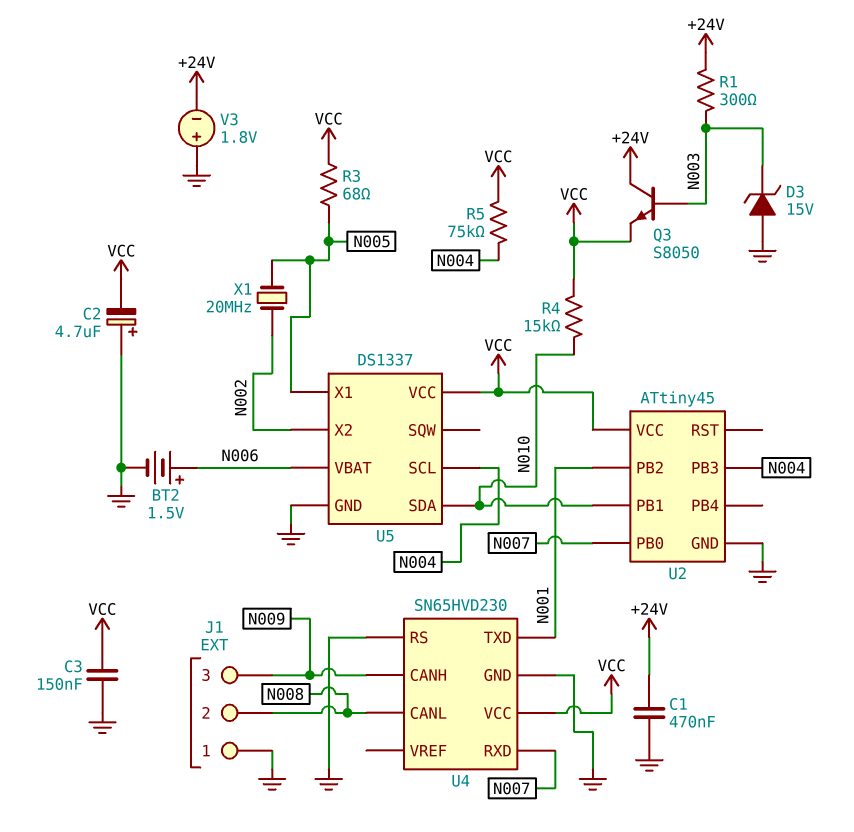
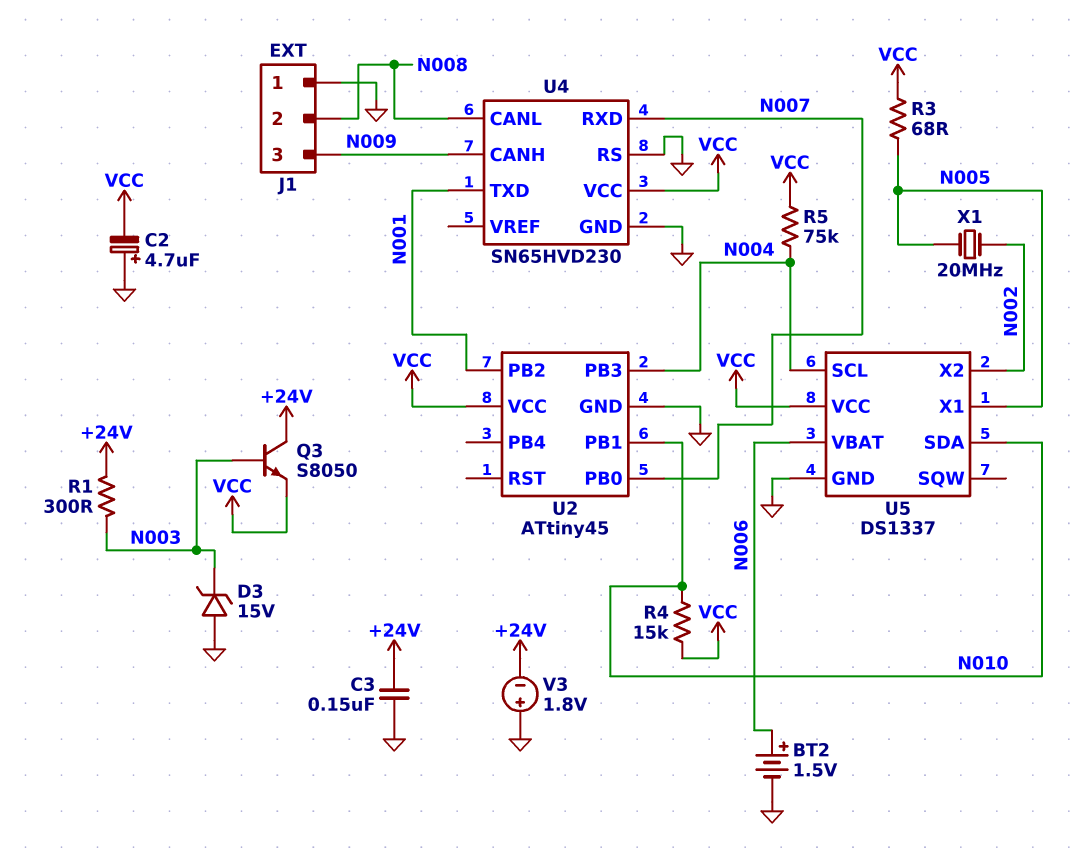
C1: 470nF (+24V, GND) -> none
C3: 150nF (GND, VCC) -> 150nF (+24V, GND)

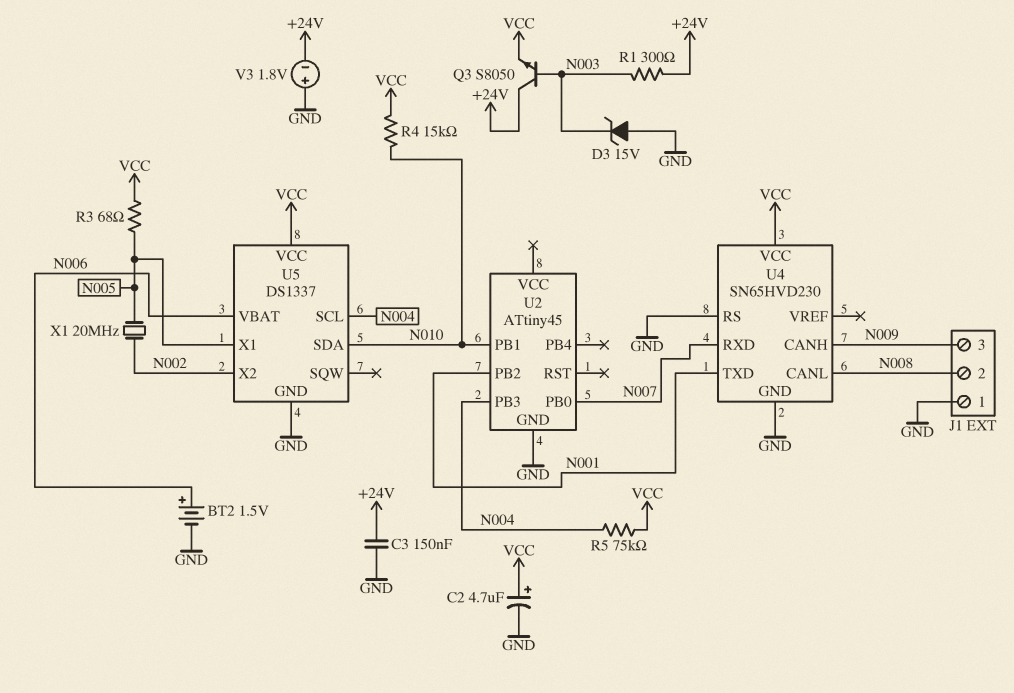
C2: 4.7uF (plus GND, minus VCC) -> 4.7uF (plus VCC, minus GND)
U2 pin VCC: VCC -> none

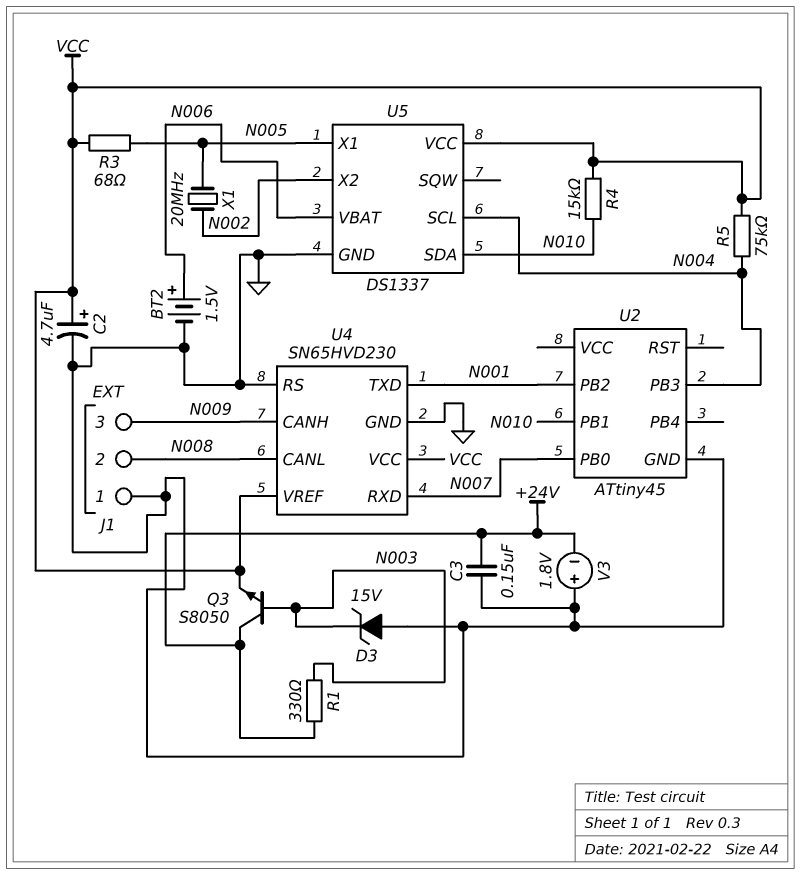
R1: 300 (+24V, N003) -> 330 (+24V, N003)
U4 pin VREF: none -> VCC

